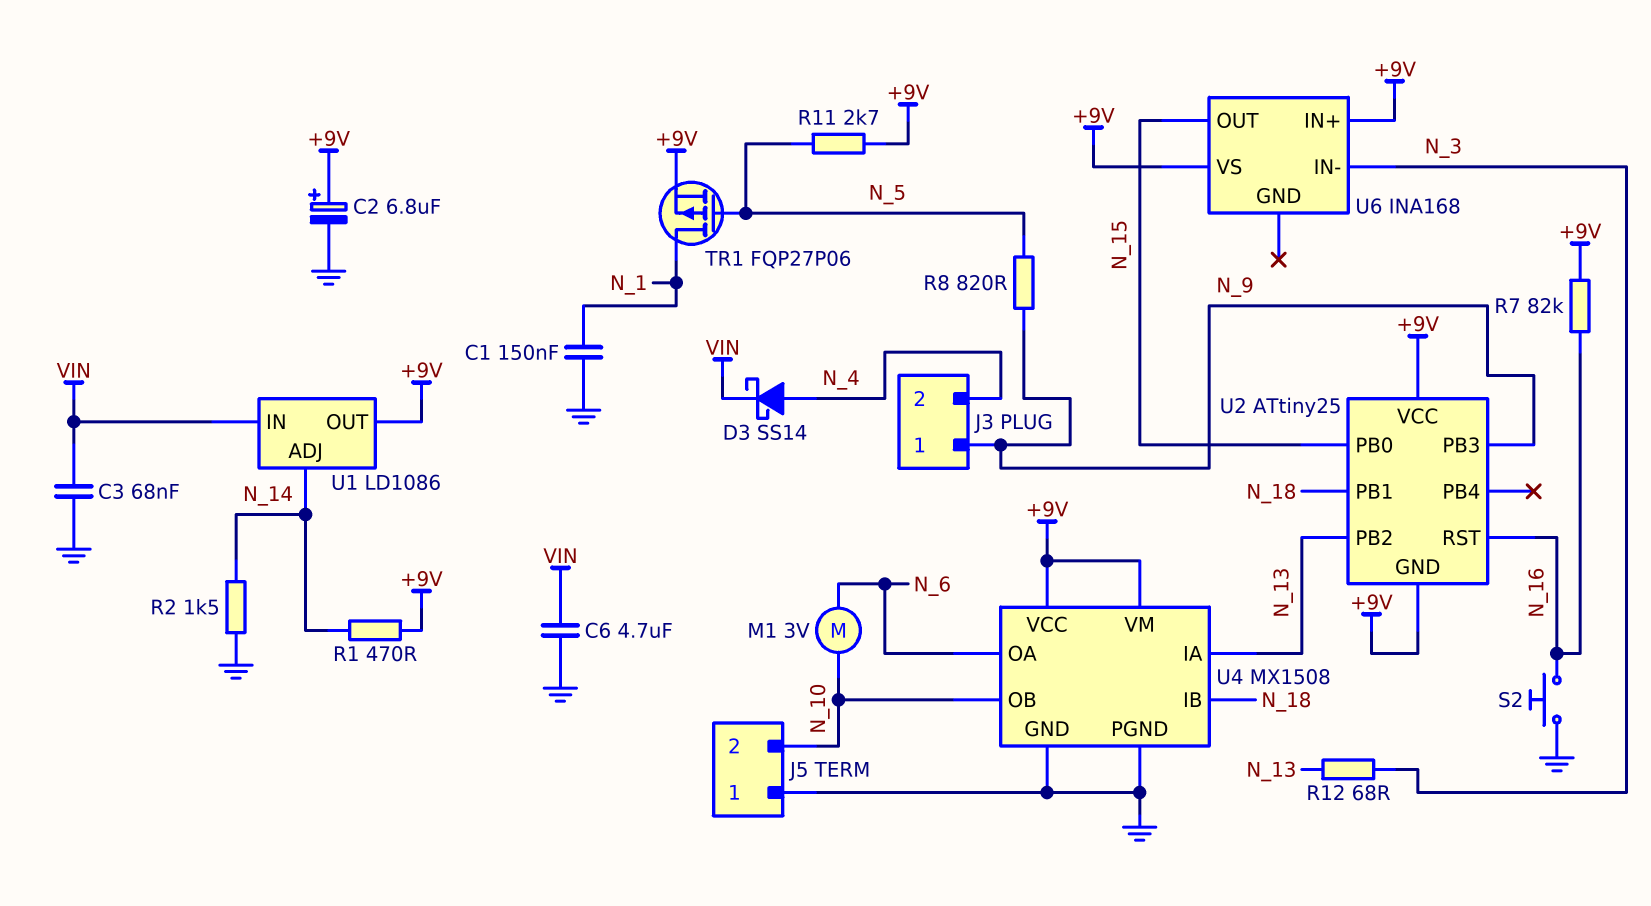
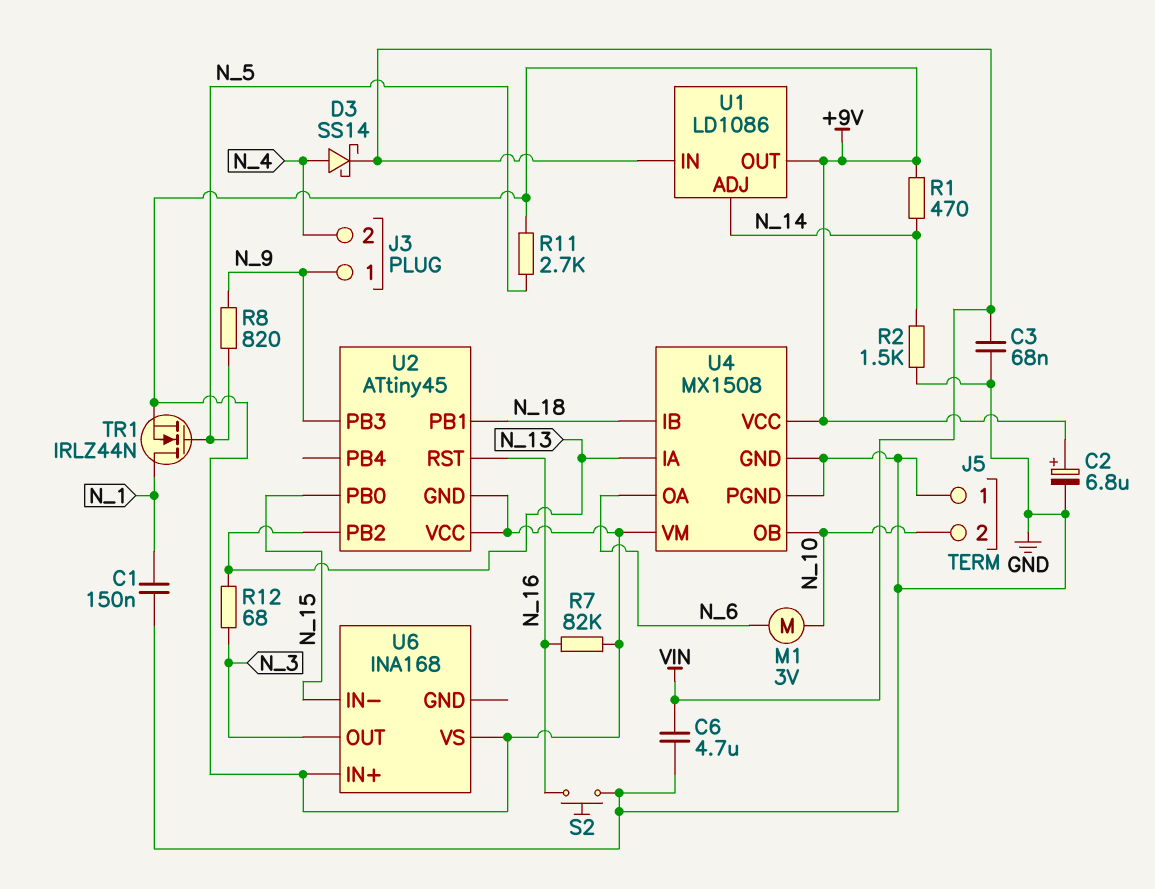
TR1: PMOS FQP27P06 (G N_5, D N_1, S +9V) -> NMOS IRLZ44N (G N_5, D N_1, S +9V)
U2: ATtiny25 -> ATtiny45
U6 pin IN-: N_3 -> N_15
U6 pin OUT: N_15 -> N_3

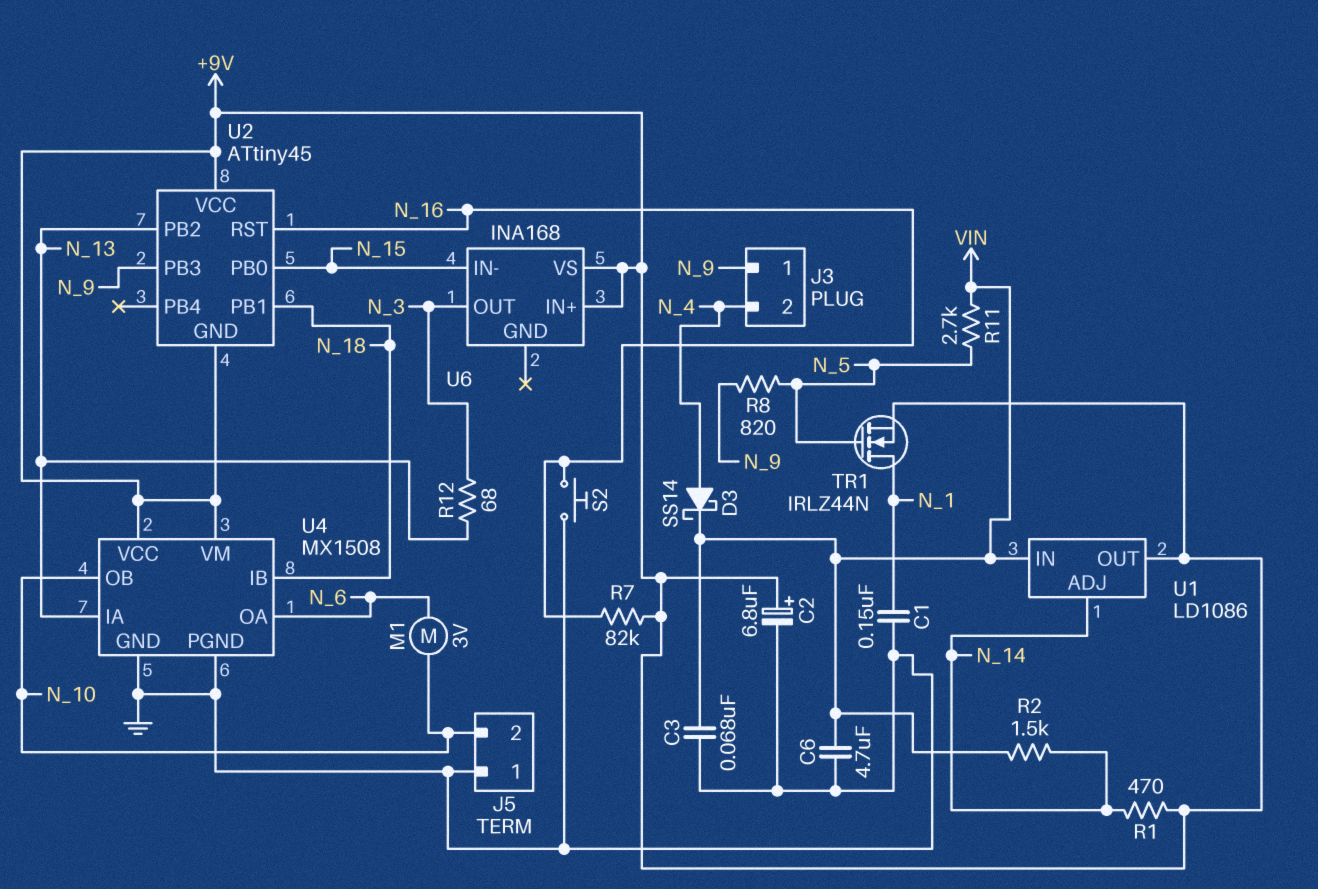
R2: 1.5k (GND, N_14) -> 1.5k (N_14, VIN)
R11: 2.7k (+9V, N_5) -> 2.7k (N_5, VIN)

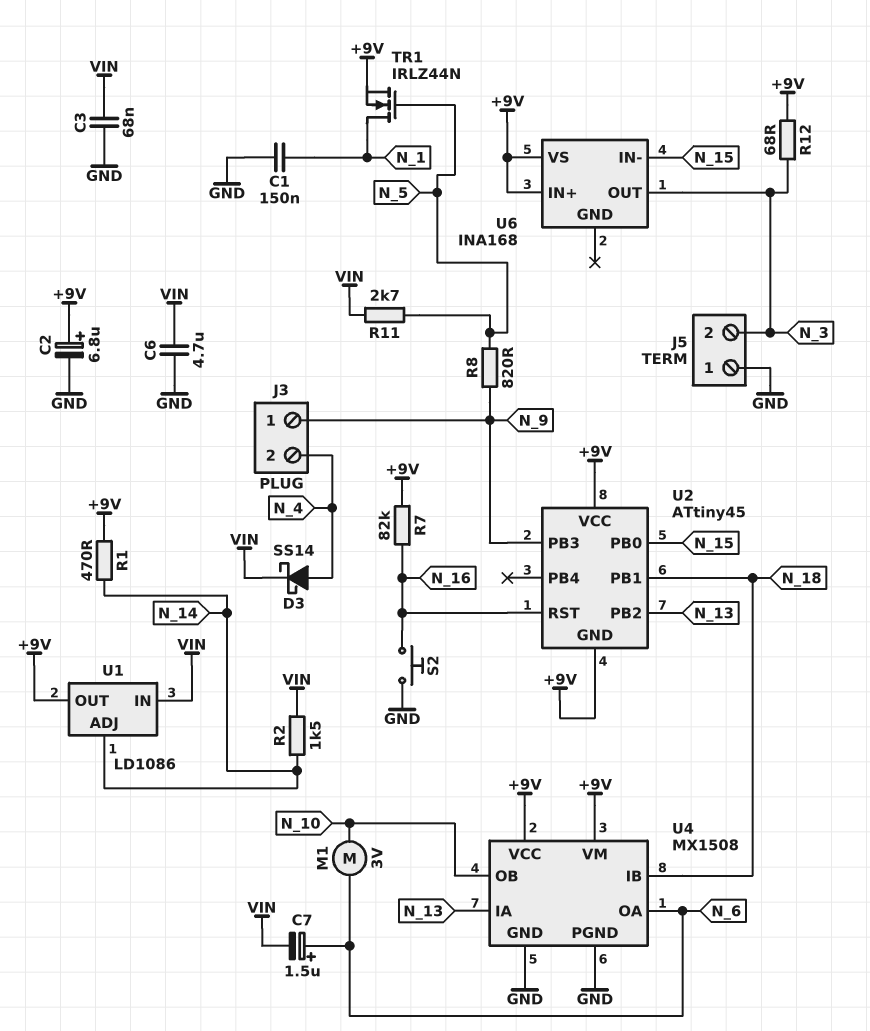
C7: none -> 1.5uF (plus N_6, minus VIN)
J5 pin 2: N_10 -> N_3
R12: 68 (N_3, N_13) -> 68 (+9V, N_3)

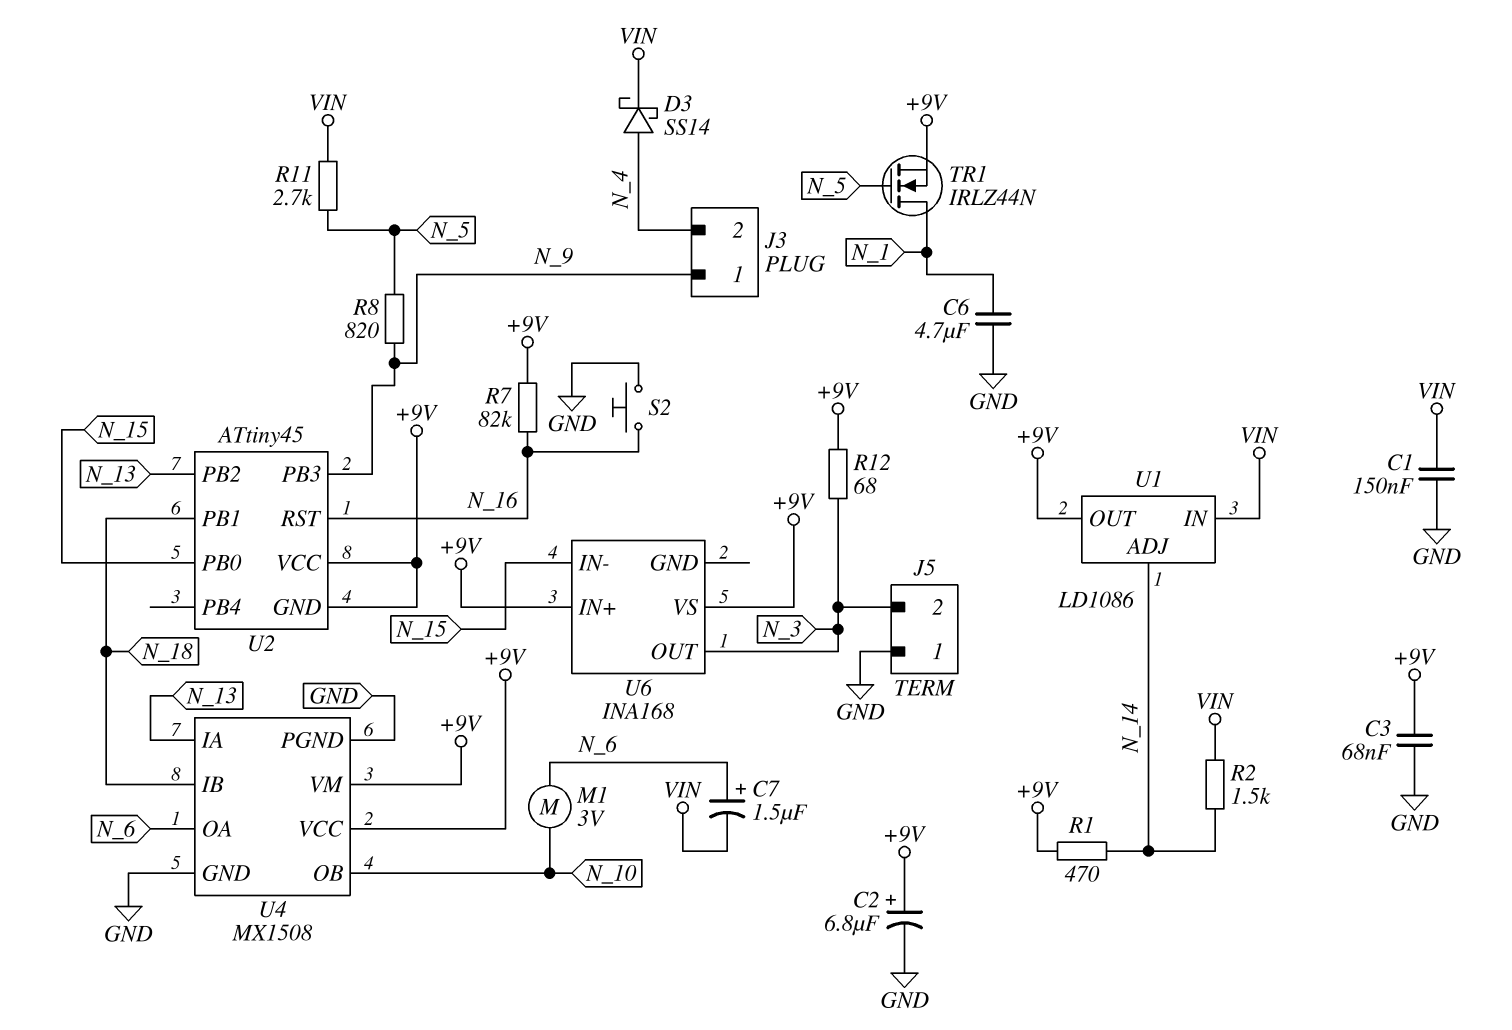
C1: 150nF (GND, N_1) -> 150nF (GND, VIN)
C3: 68nF (GND, VIN) -> 68nF (+9V, GND)
C6: 4.7uF (GND, VIN) -> 4.7uF (GND, N_1)

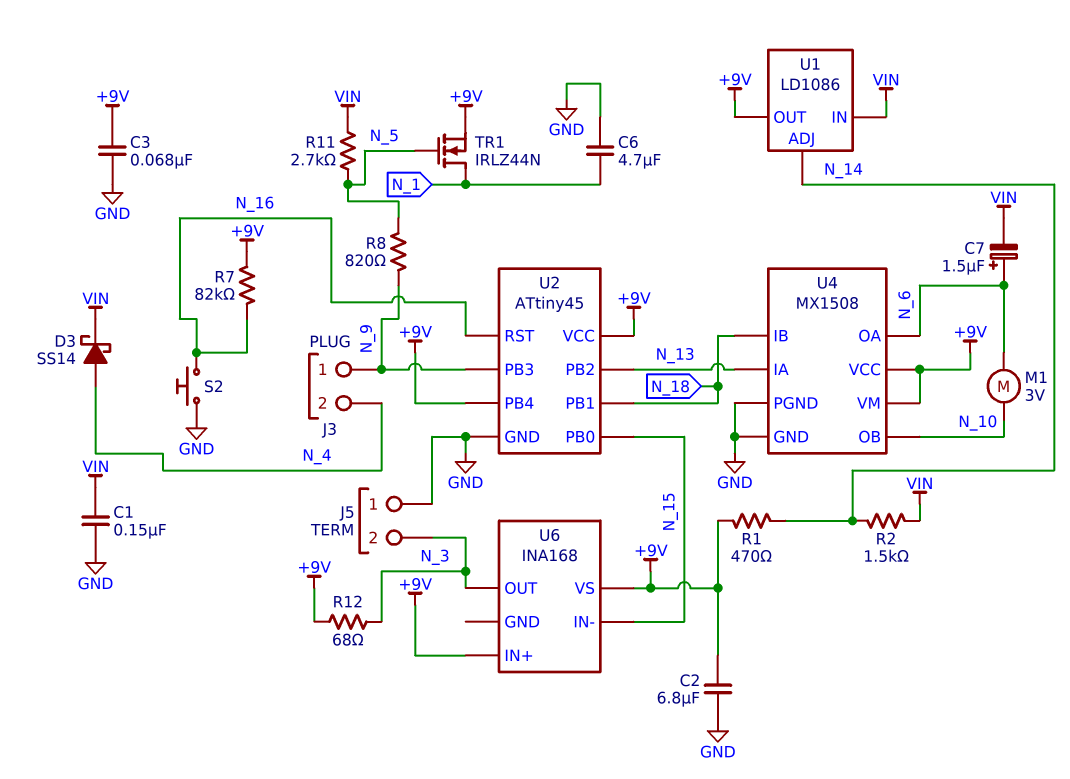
C2: 6.8uF (plus +9V, minus GND) -> 6.8uF (+9V, GND)
U2 pin GND: +9V -> GND
U2 pin PB4: none -> +9V

